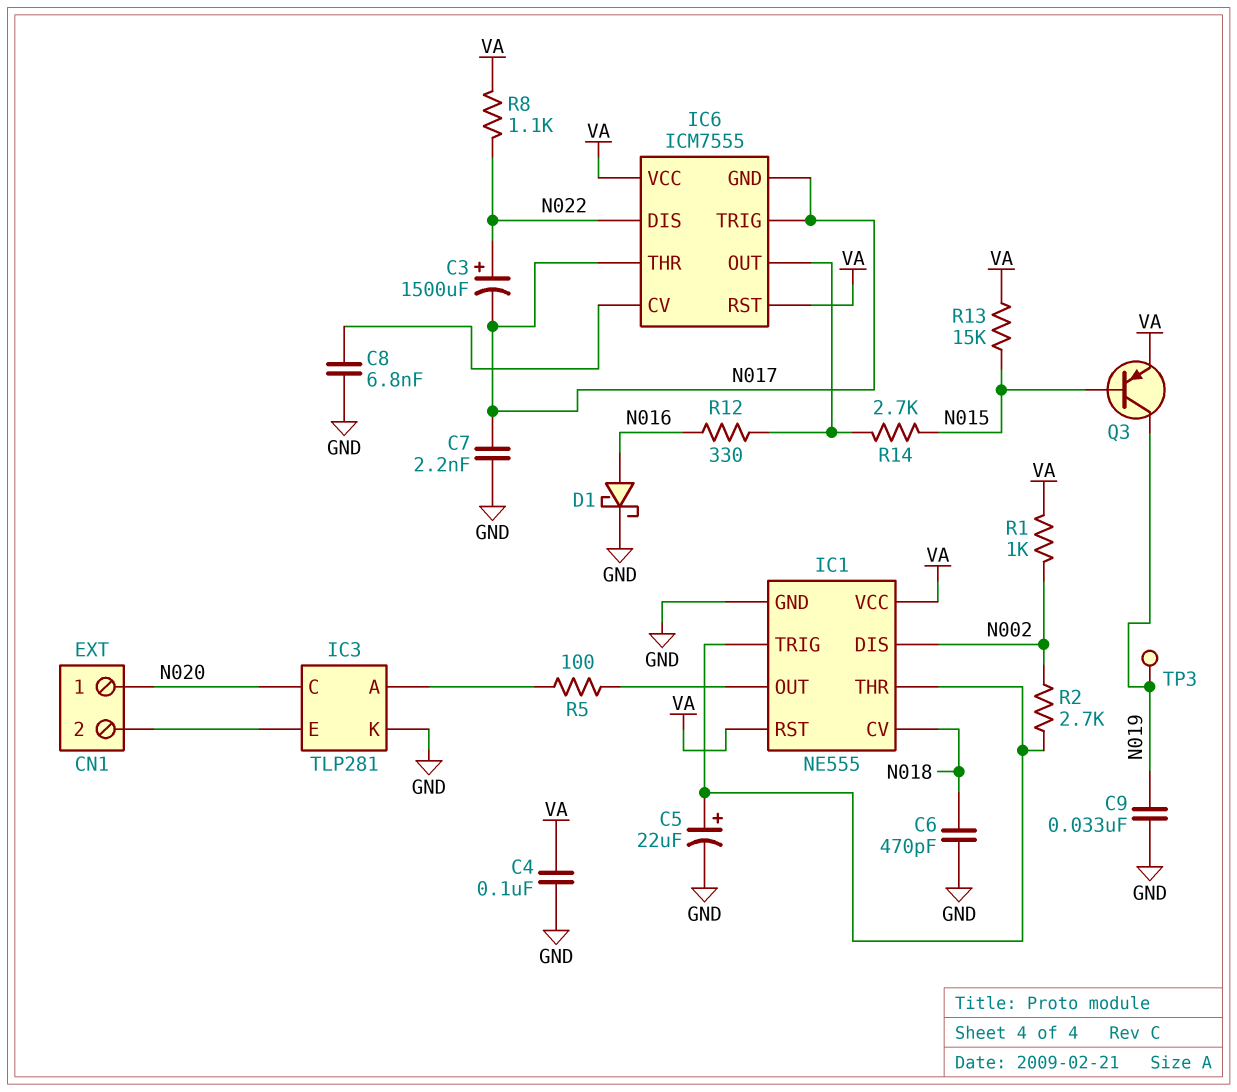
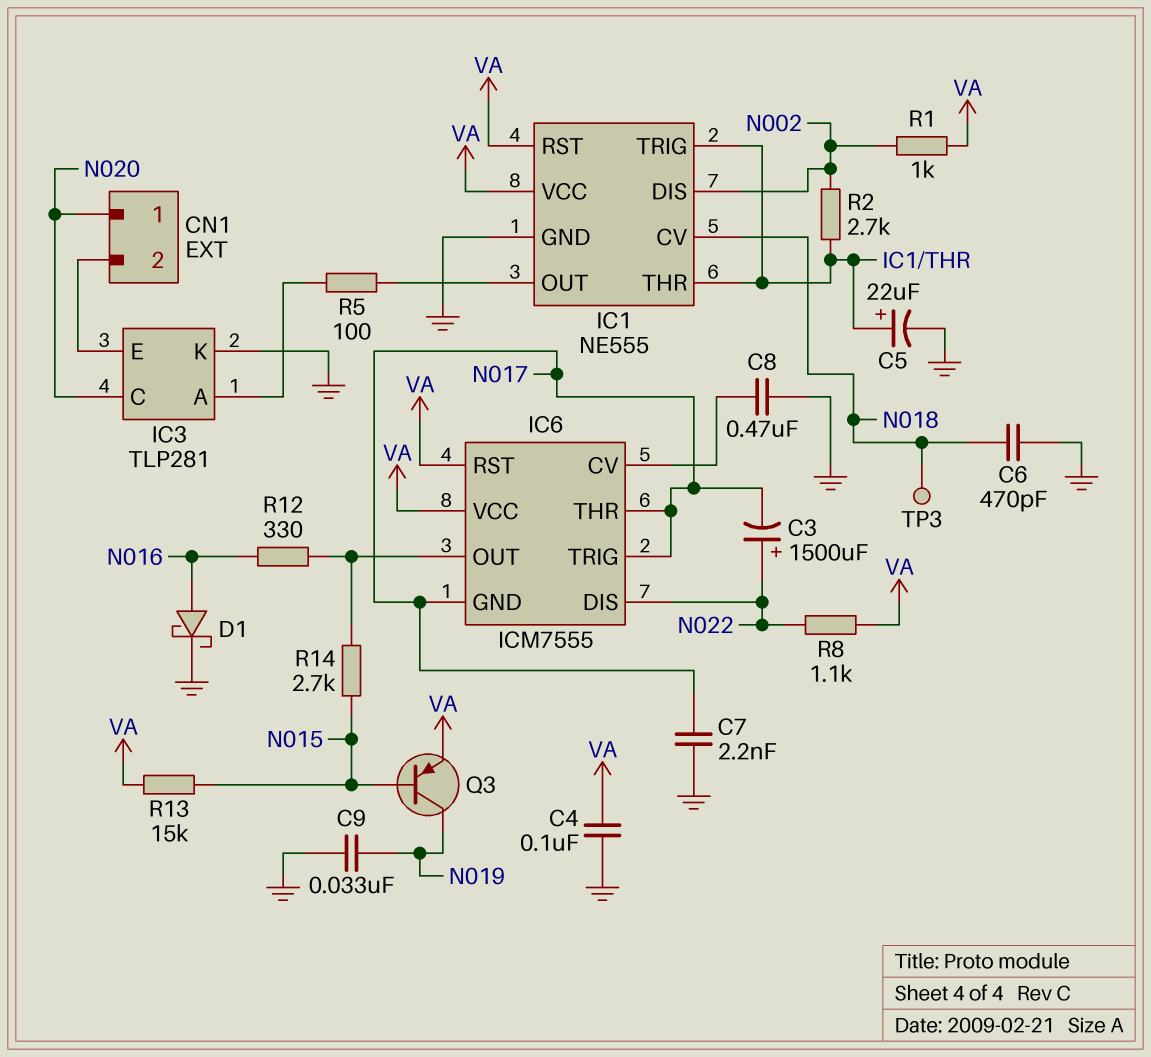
C8: 6.8nF (GND, IC6/CV) -> 470nF (GND, IC6/CV)
TP3: test point (N019) -> test point (N018)

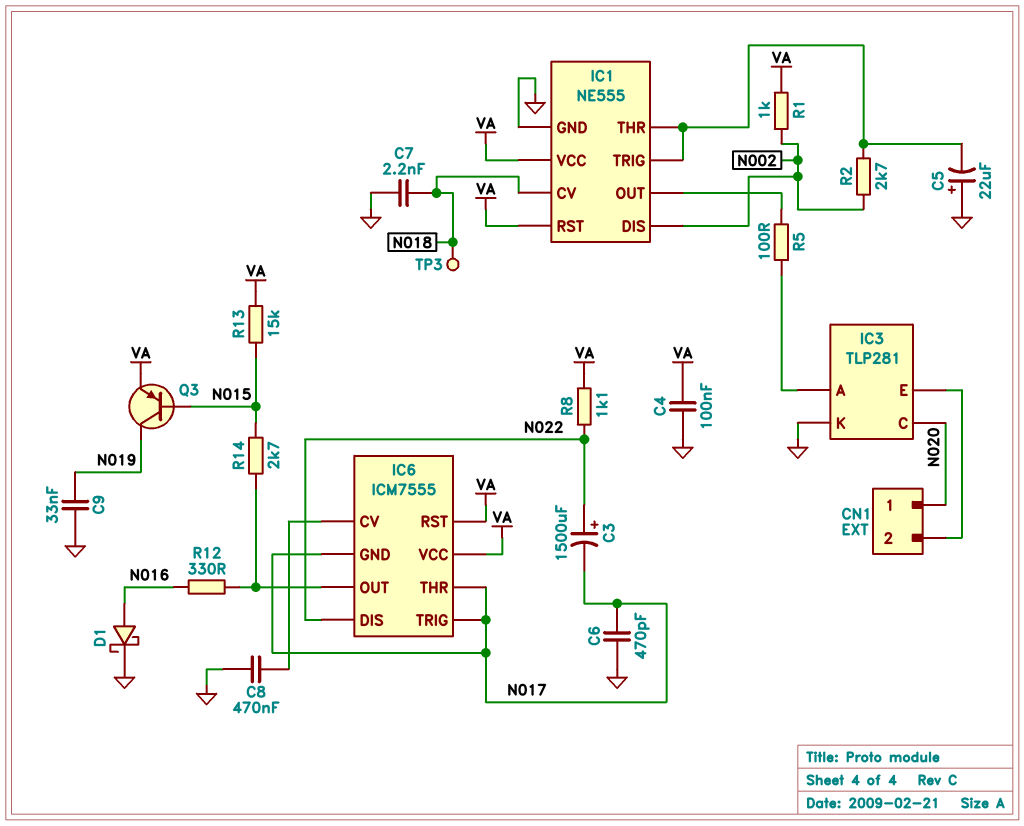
C5: 22uF (plus IC1/THR, minus GND) -> 22uF (plus GND, minus IC1/THR)
C6: 470pF (GND, N018) -> 470pF (GND, N017)
C7: 2.2nF (GND, N017) -> 2.2nF (GND, N018)

